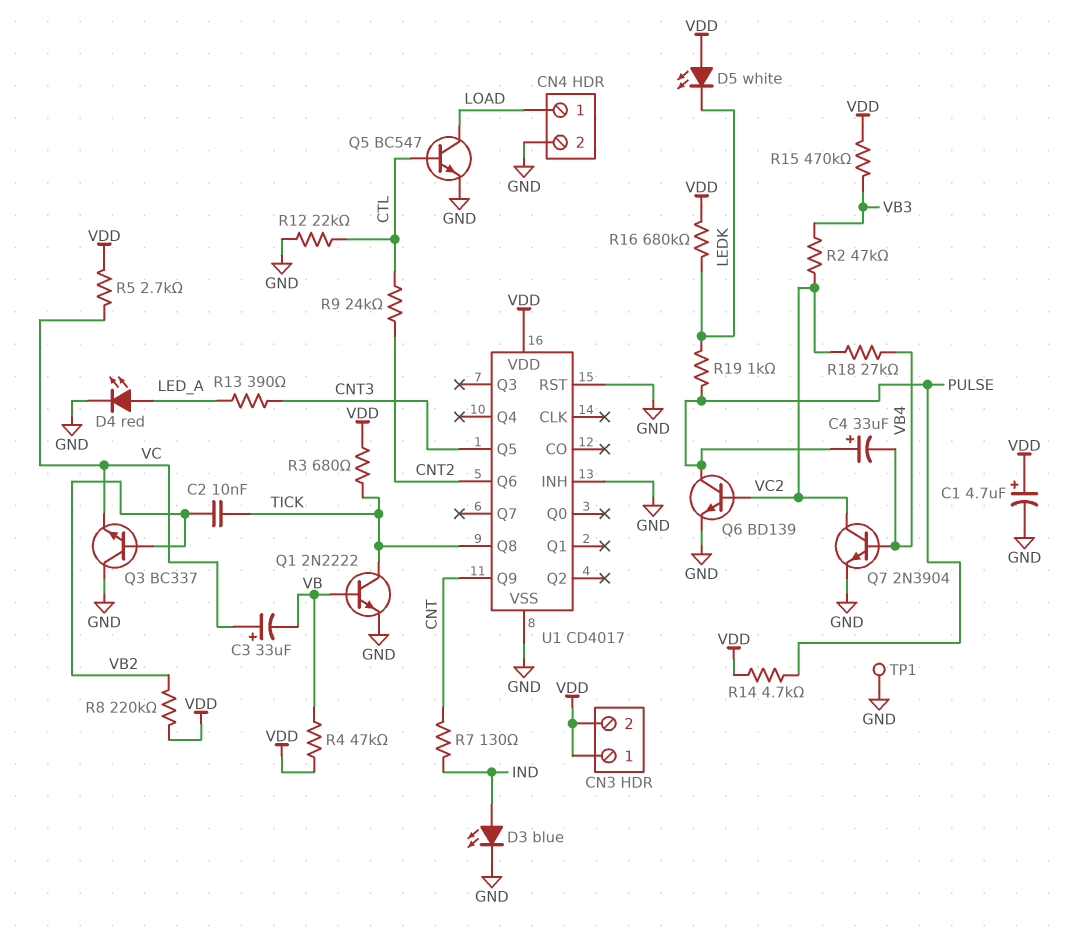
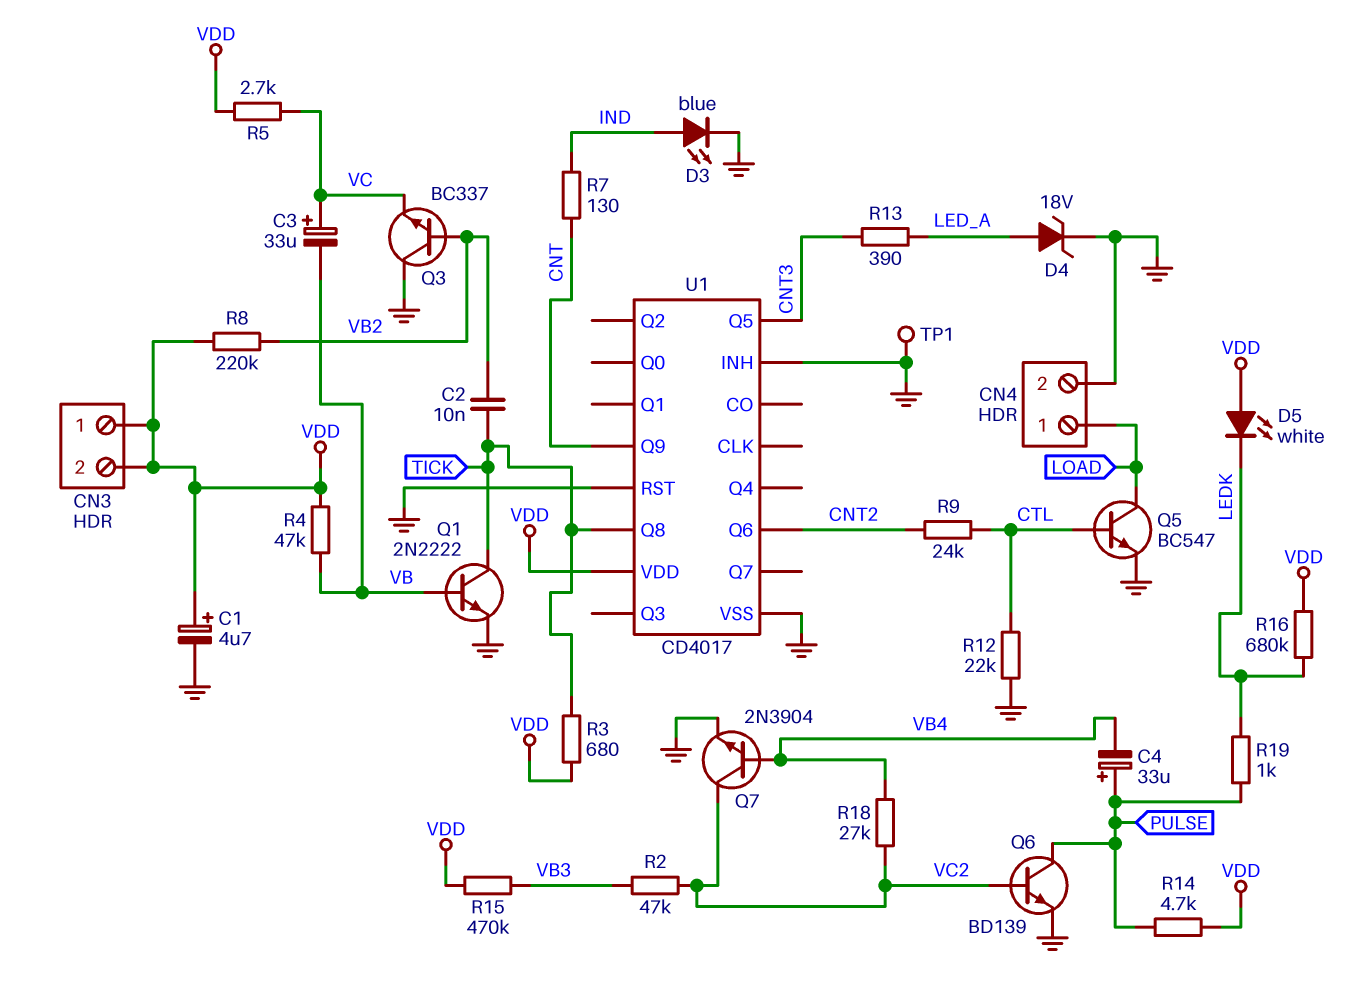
D4: LED red (A LED_A, K GND) -> zener 18V (A LED_A, K GND)

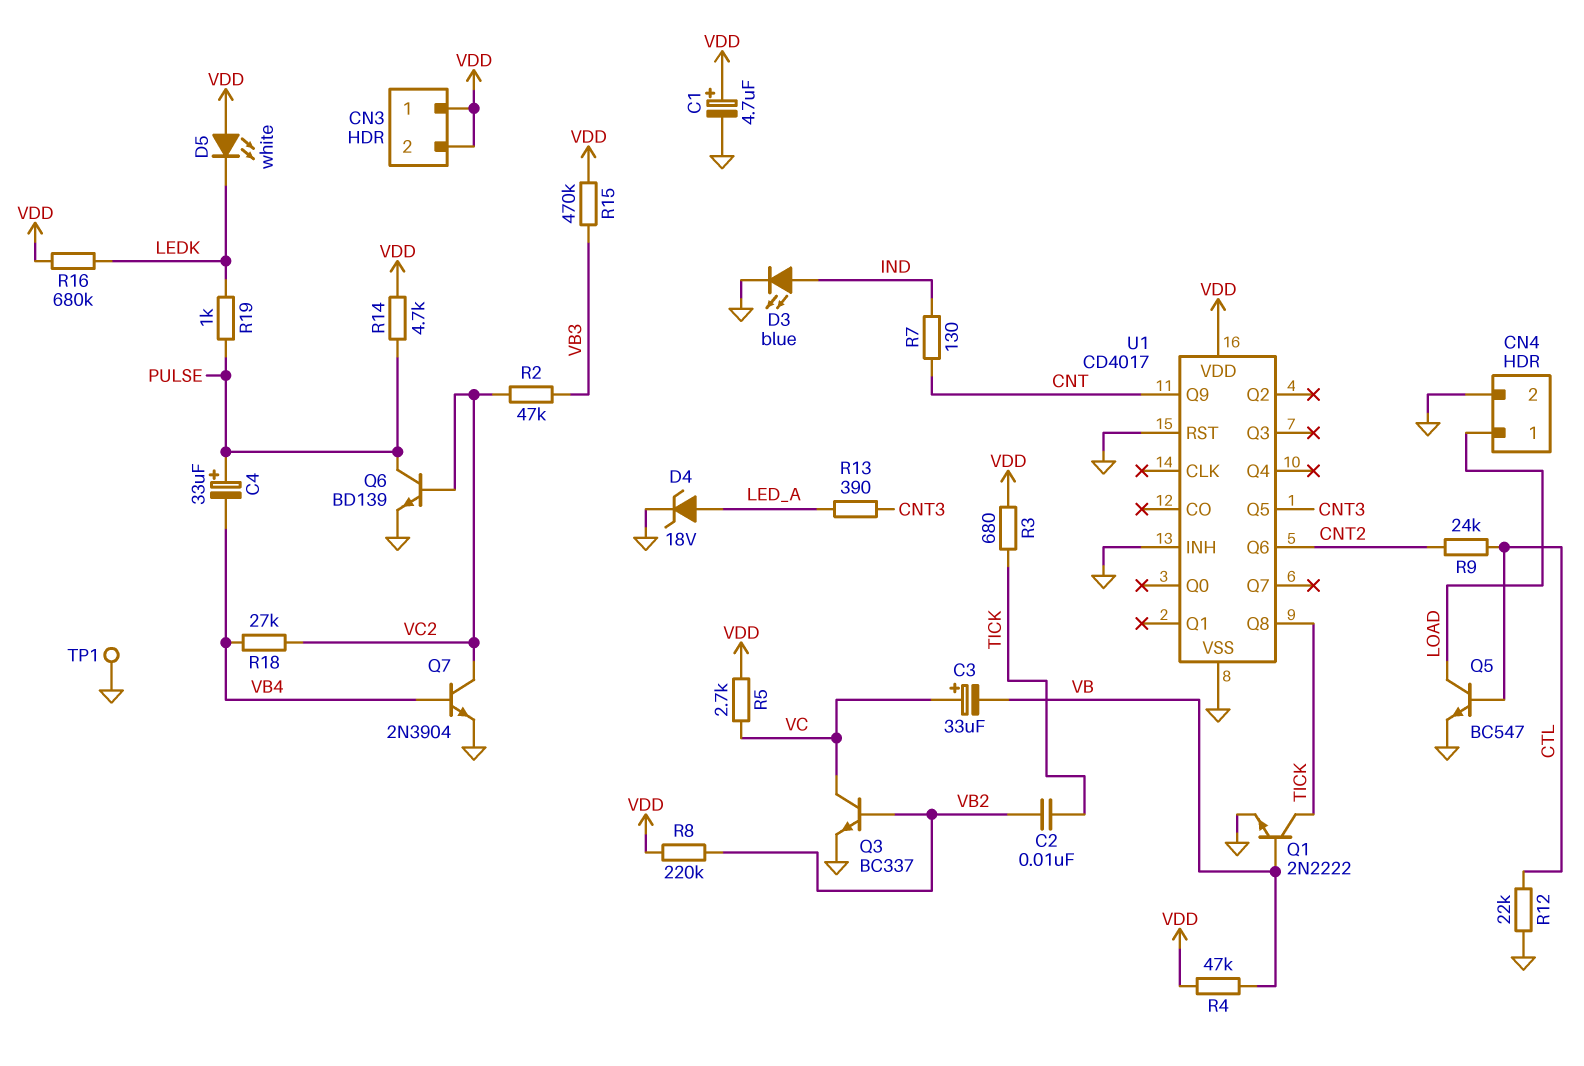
Q3: NPN BC337 (B VB2, C GND, E VC) -> NPN BC337 (B VB2, C VC, E GND)

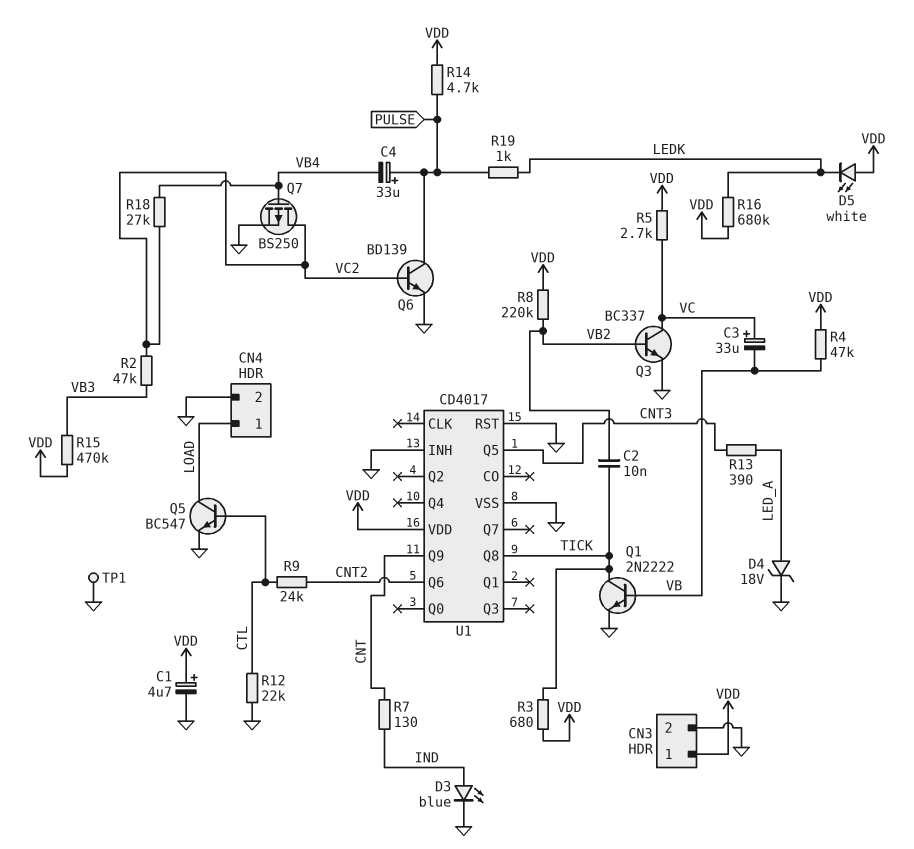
CN3 pin 2: VDD -> GND
Q7: NPN 2N3904 (B VB4, C VC2, E GND) -> PMOS BS250 (G VB4, D VC2, S GND)

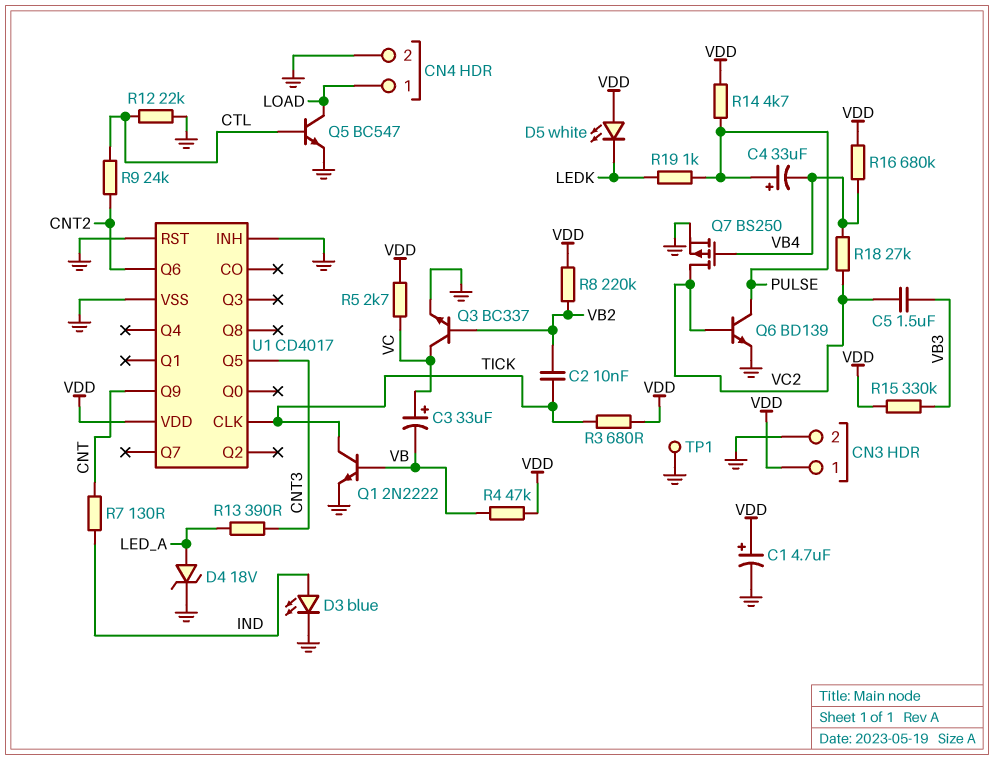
C5: none -> 1.5uF (VB3, VC2)
R2: 47k (VB3, VC2) -> none
R15: 470k (VB3, VDD) -> 330k (VB3, VDD)
R16: 680k (LEDK, VDD) -> 680k (VB4, VDD)
U1 pin CLK: none -> TICK
U1 pin Q8: TICK -> none

